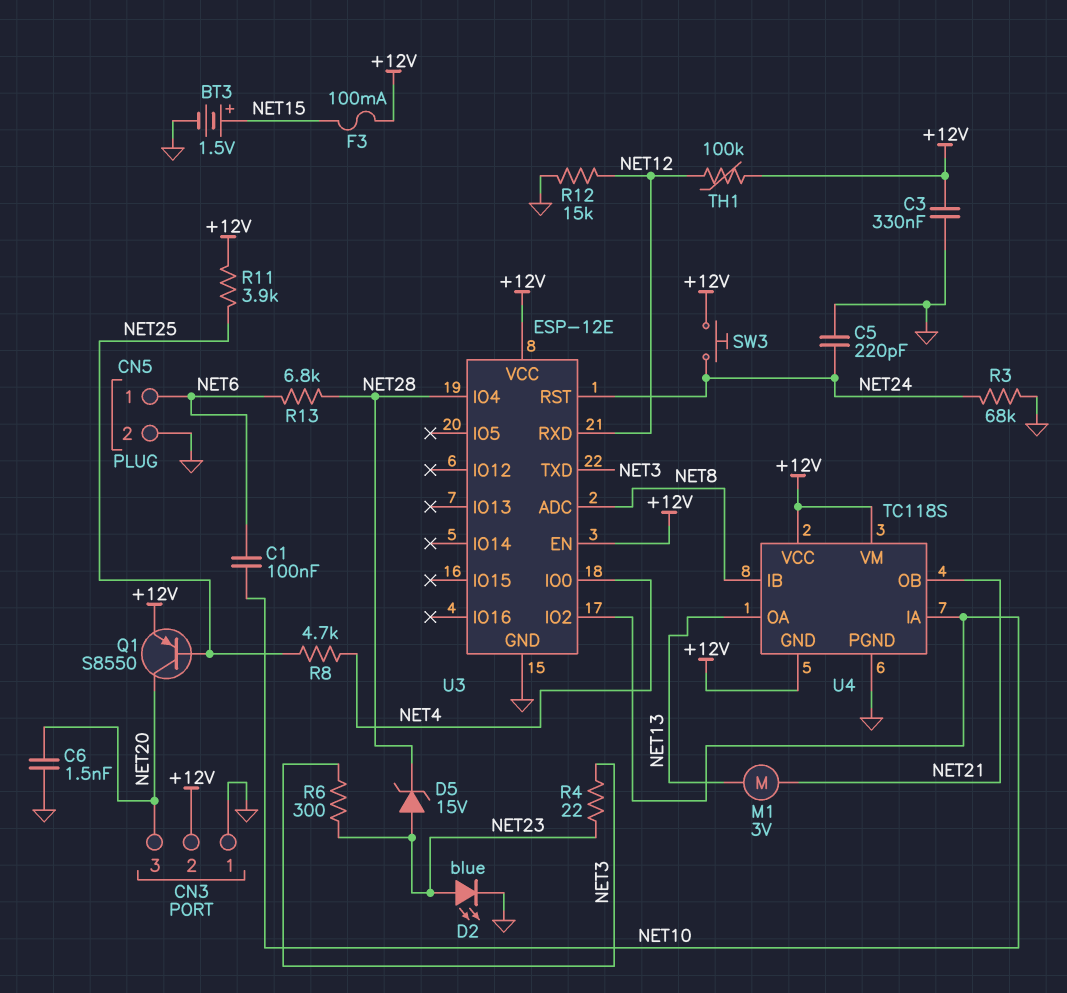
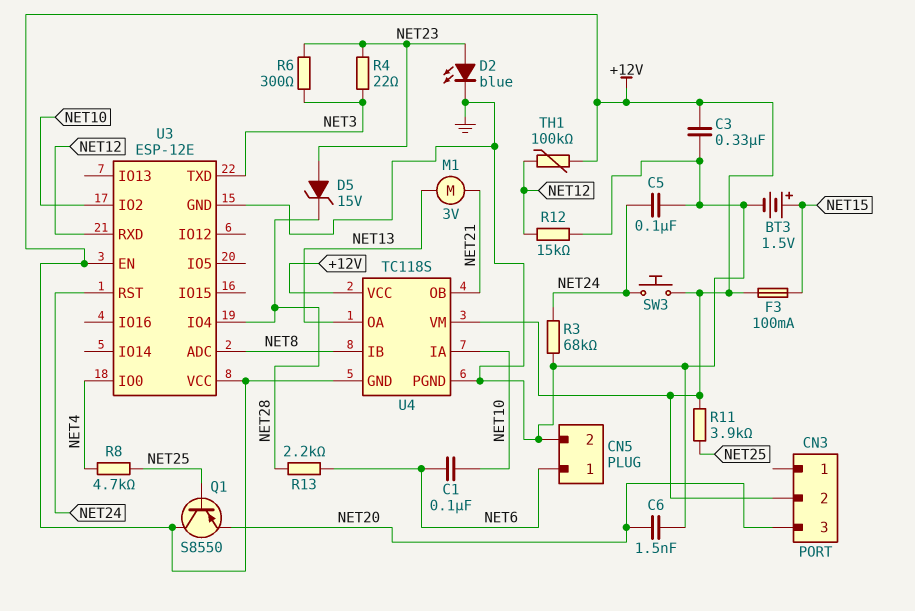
C5: 220pF (GND, NET24) -> 100nF (GND, NET24)
CN3 pin 1: GND -> none
Q1: PNP S8550 (B NET25, C NET20, E +12V) -> PNP S8550 (B NET25, C +12V, E NET20)
R13: 6.8k (NET6, NET28) -> 2.2k (NET6, NET28)

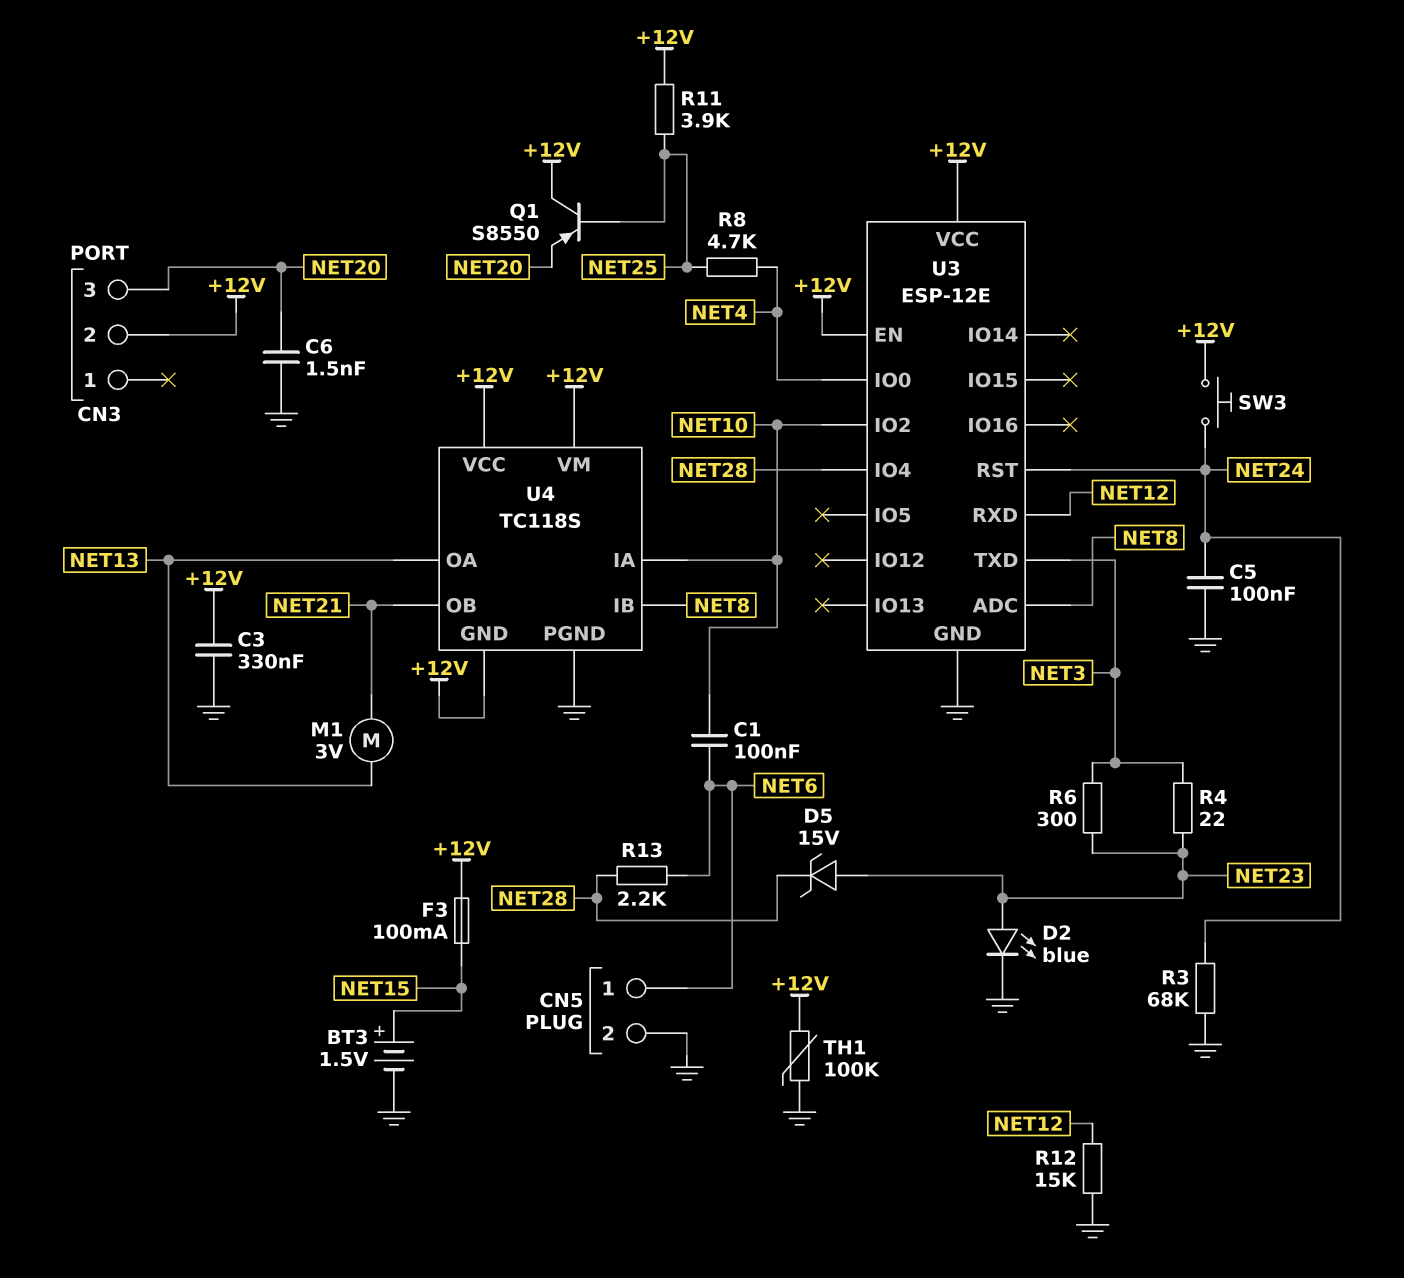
TH1: 100k (+12V, NET12) -> 100k (+12V, GND)

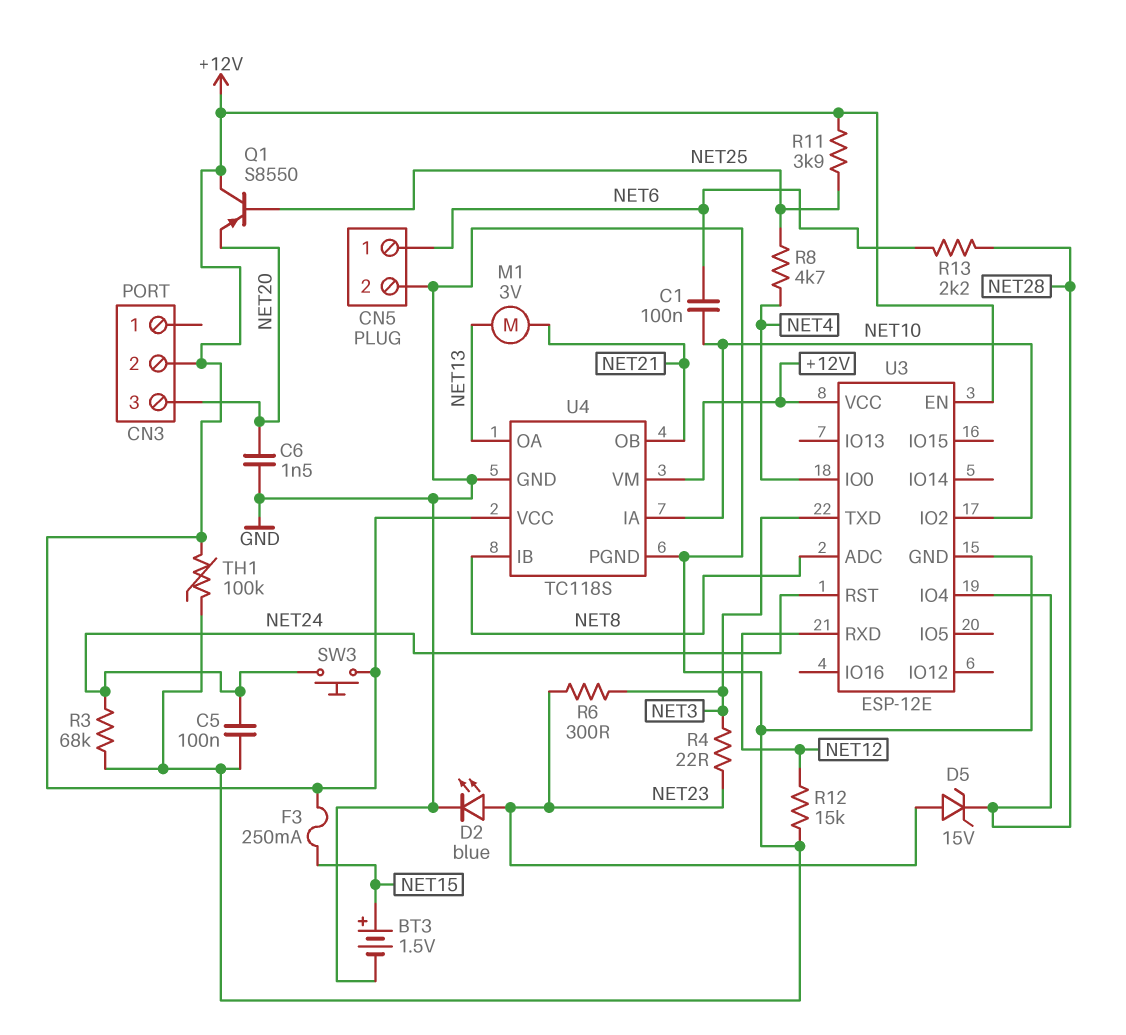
C3: 330nF (+12V, GND) -> none
F3: 100mA (+12V, NET15) -> 250mA (+12V, NET15)
U4 pin GND: +12V -> GND

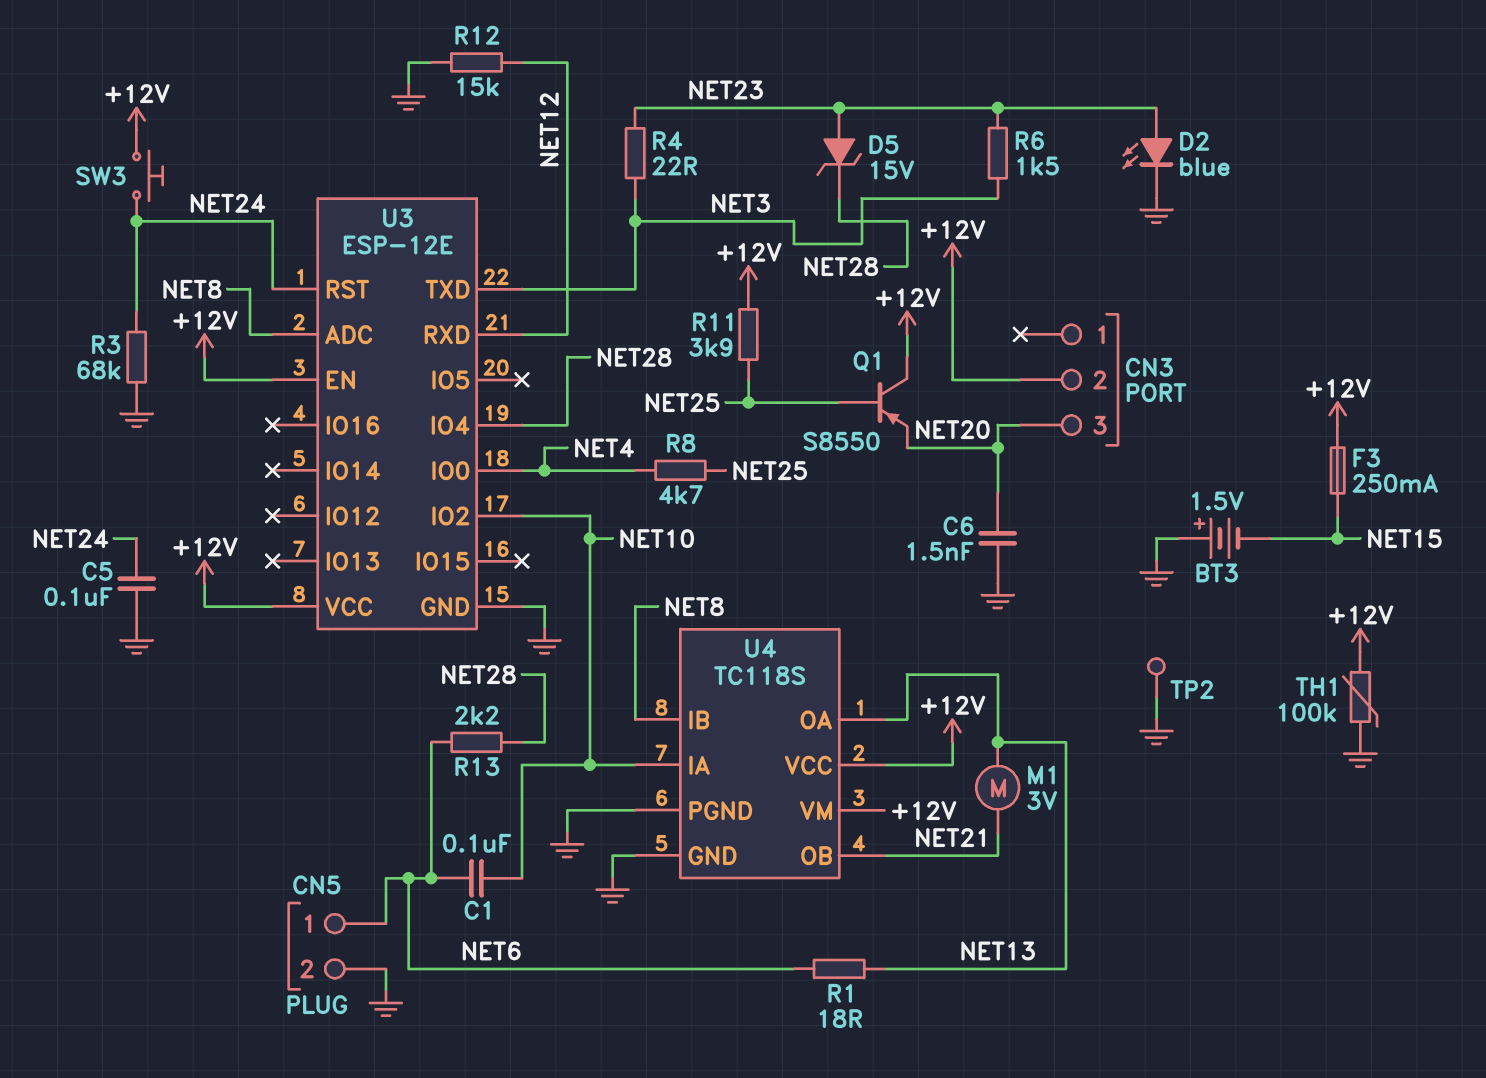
BT3: 1.5V (plus NET15, minus GND) -> 1.5V (plus GND, minus NET15)
R1: none -> 18 (NET6, NET13)
R6: 300 (NET3, NET23) -> 1.5k (NET3, NET23)
TP2: none -> test point (GND)

